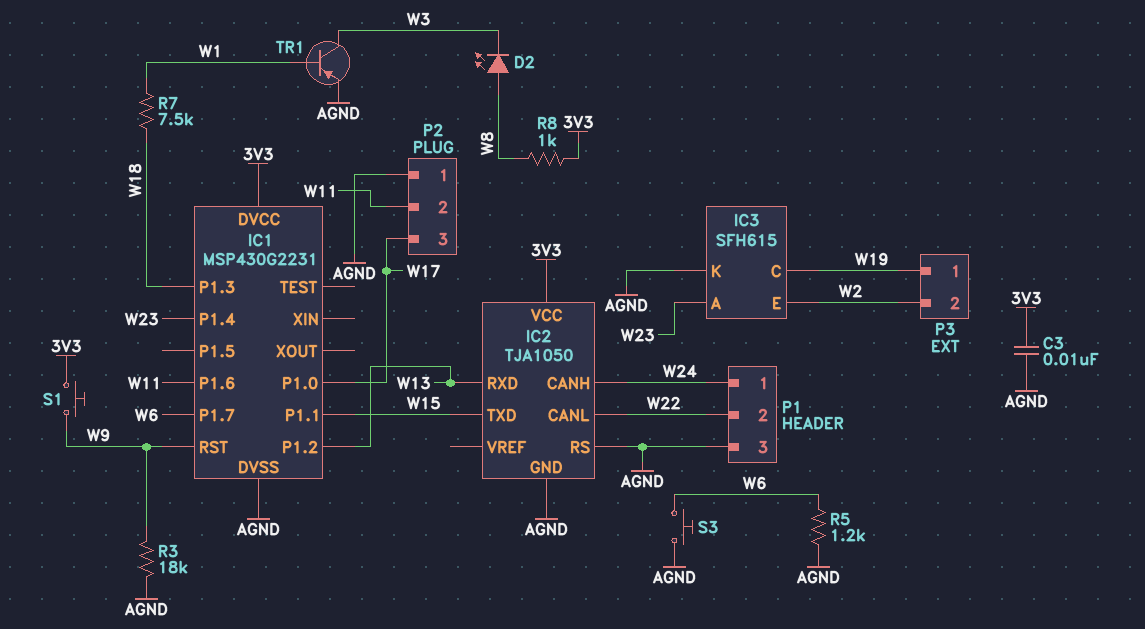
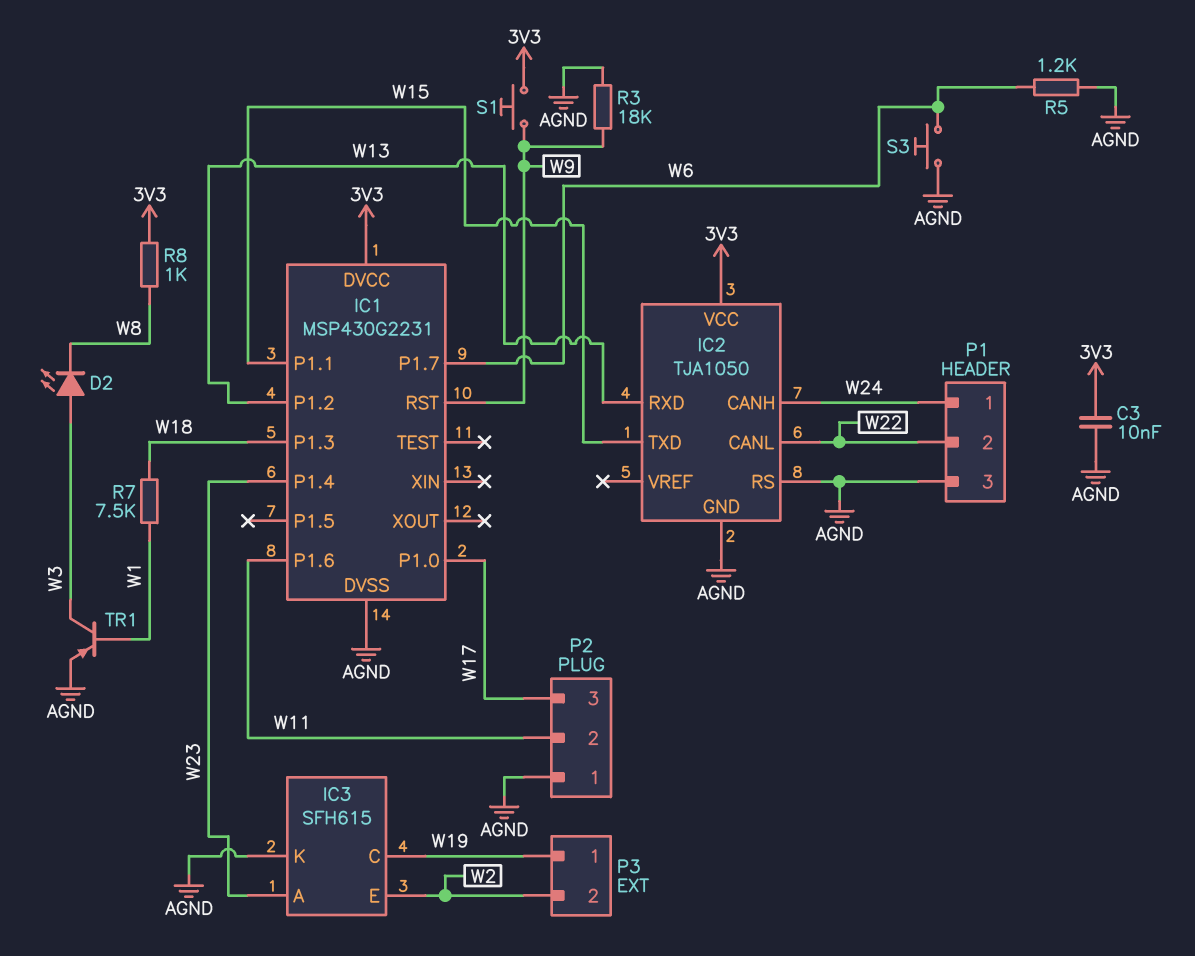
D2: LED (A W8, K W3) -> LED (A W3, K W8)

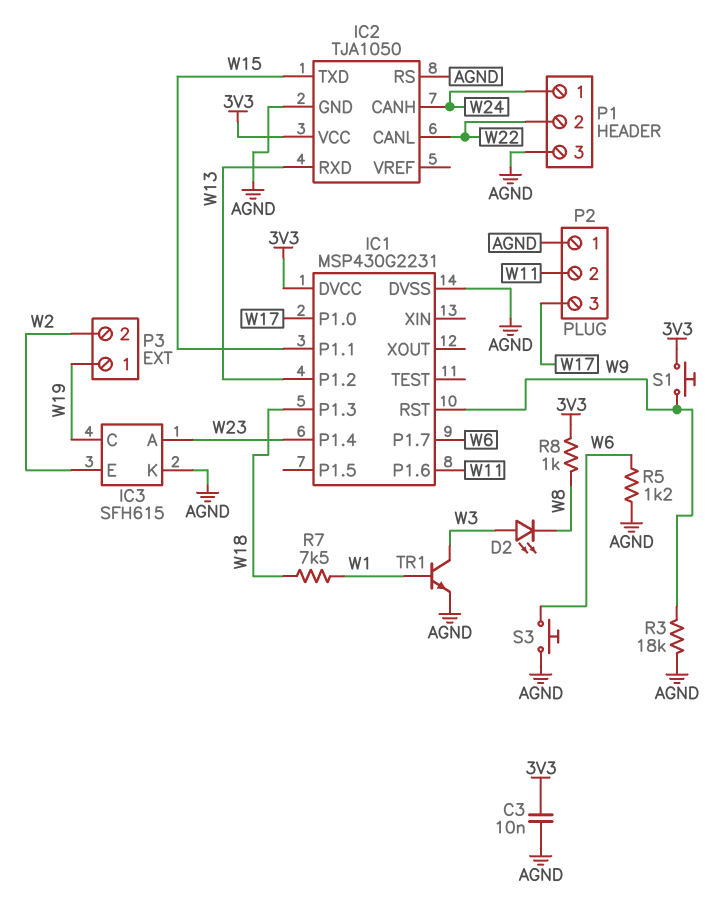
TR1: PNP (B W1, C W3, E AGND) -> NPN (B W1, C W3, E AGND)

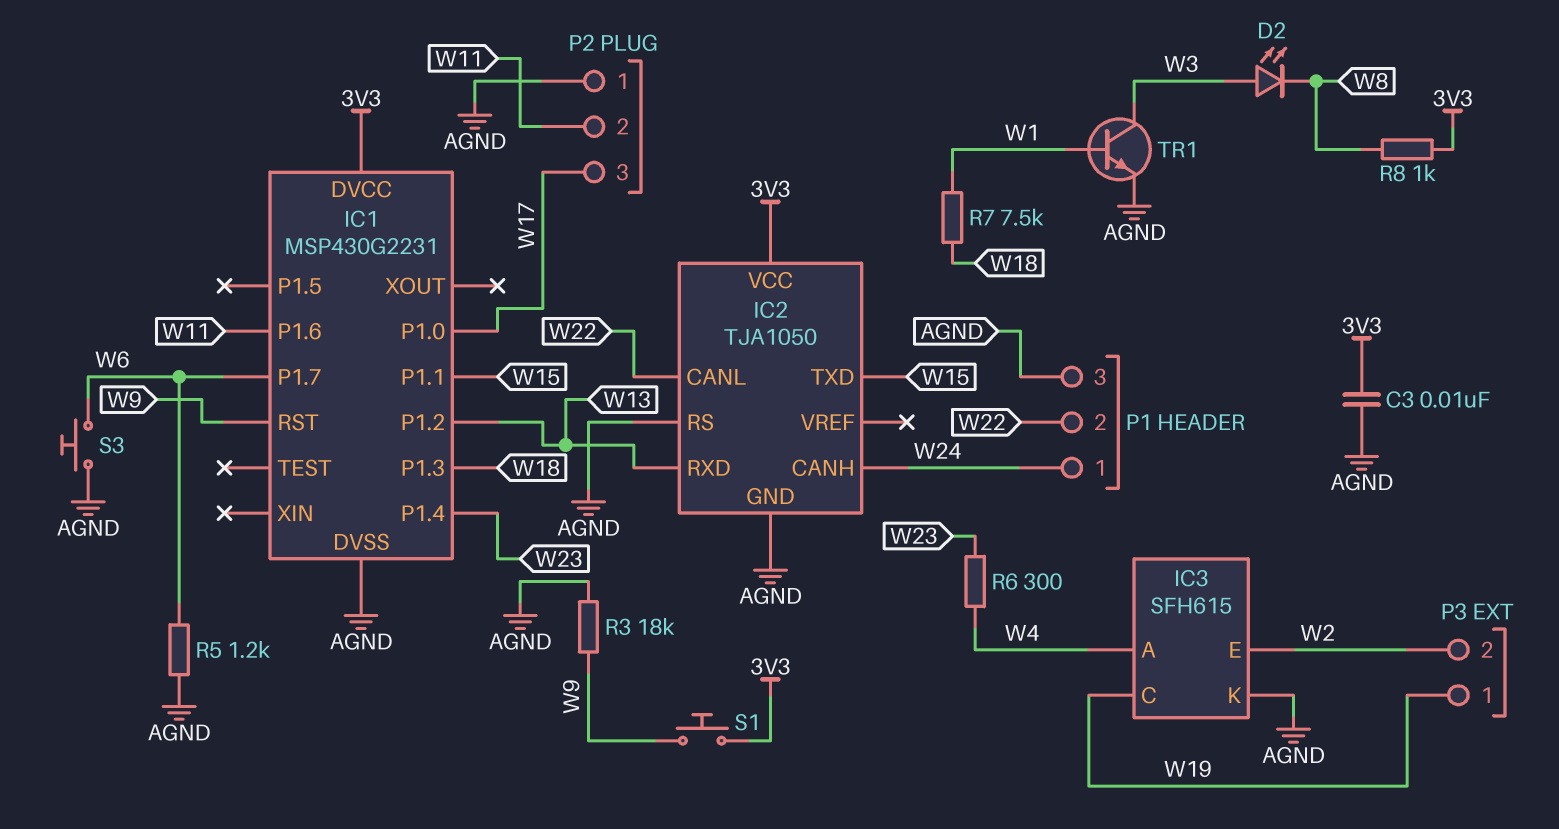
IC3 pin A: W23 -> W4
R6: none -> 300 (W4, W23)

